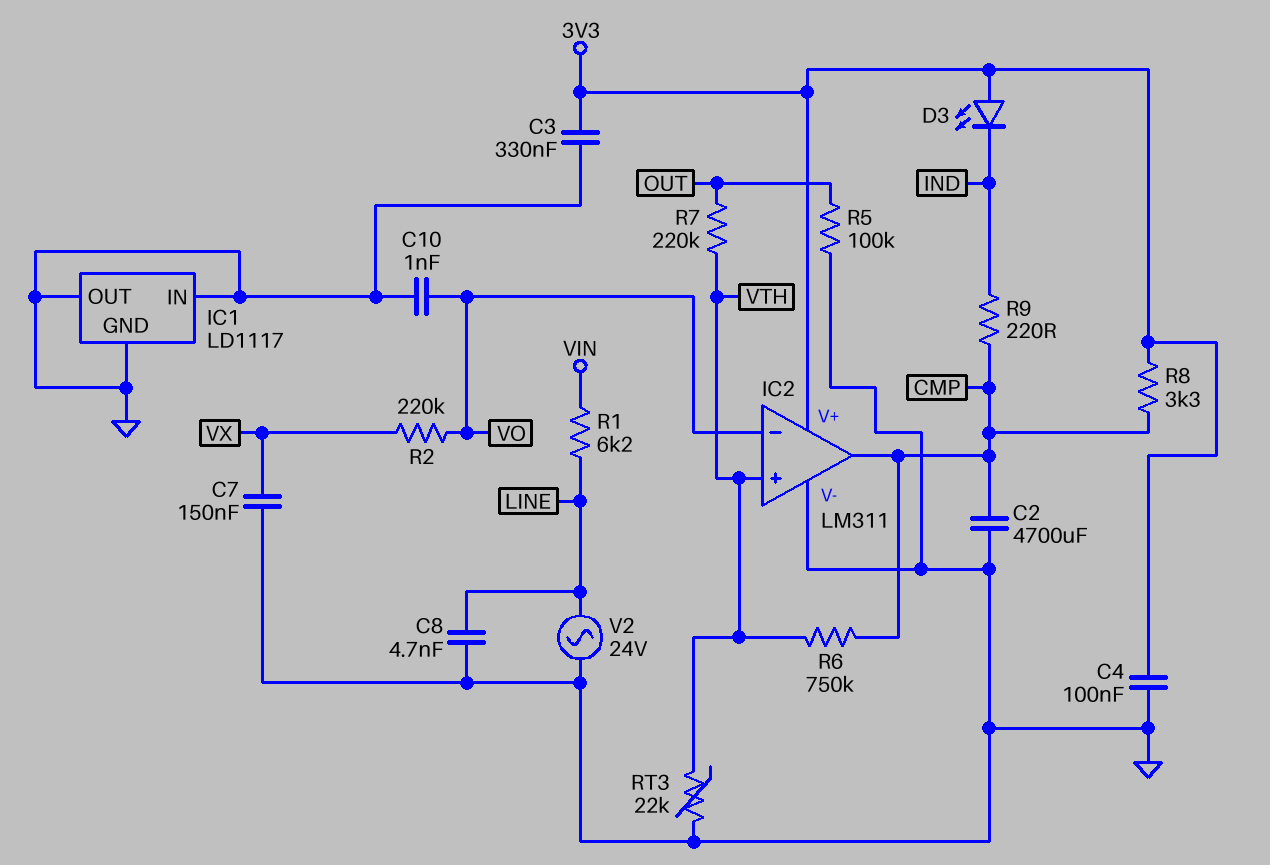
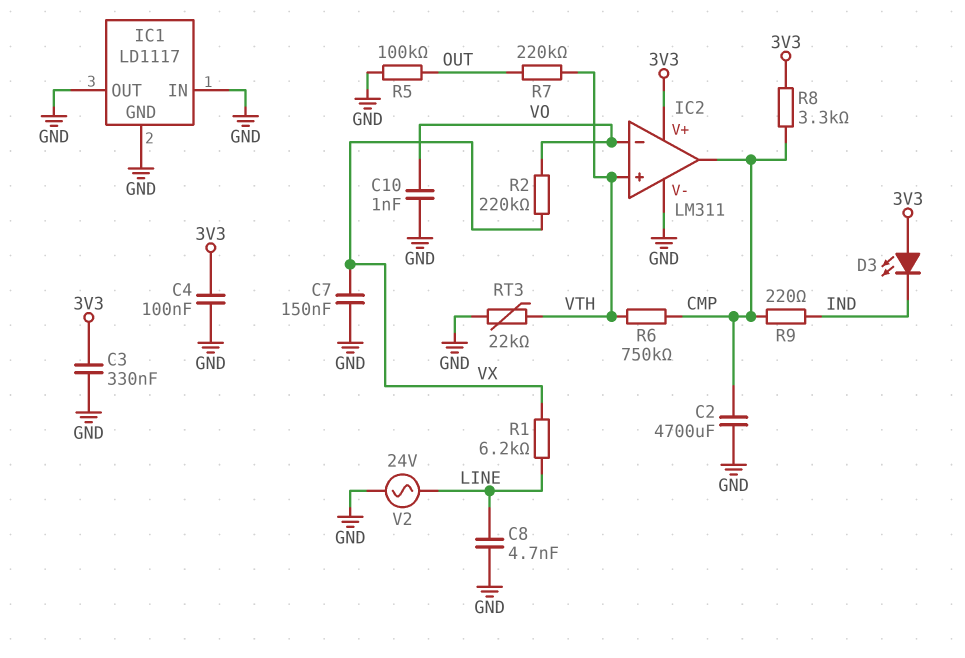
R1: 6.2k (LINE, VIN) -> 6.2k (LINE, VX)

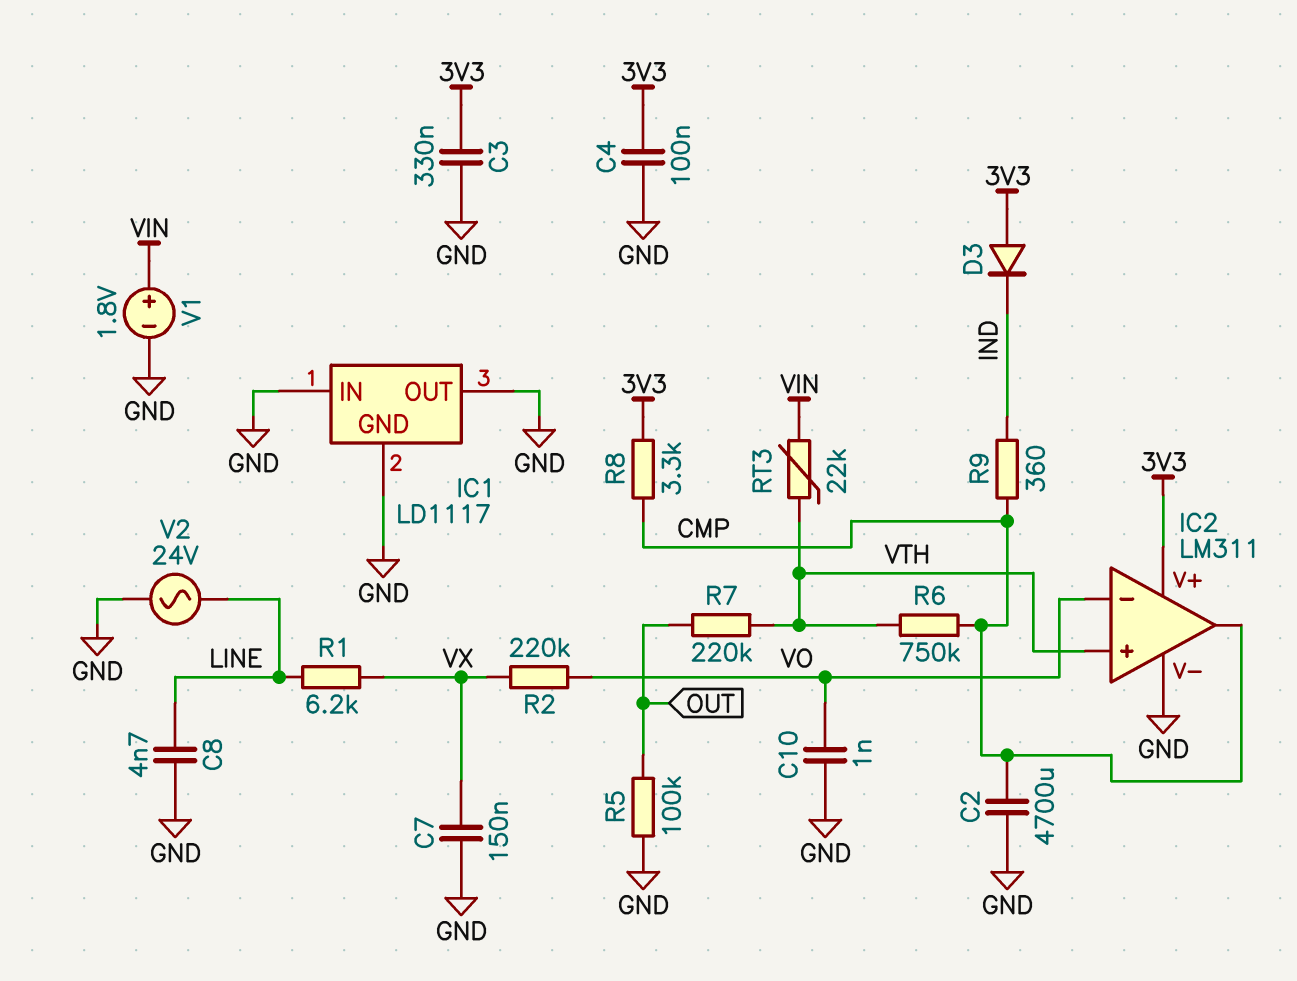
D3: LED (A 3V3, K IND) -> diode (A 3V3, K IND)
R9: 220 (CMP, IND) -> 360 (CMP, IND)
RT3: 22k (GND, VTH) -> 22k (VIN, VTH)
V1: none -> 1.8V (plus VIN, minus GND)

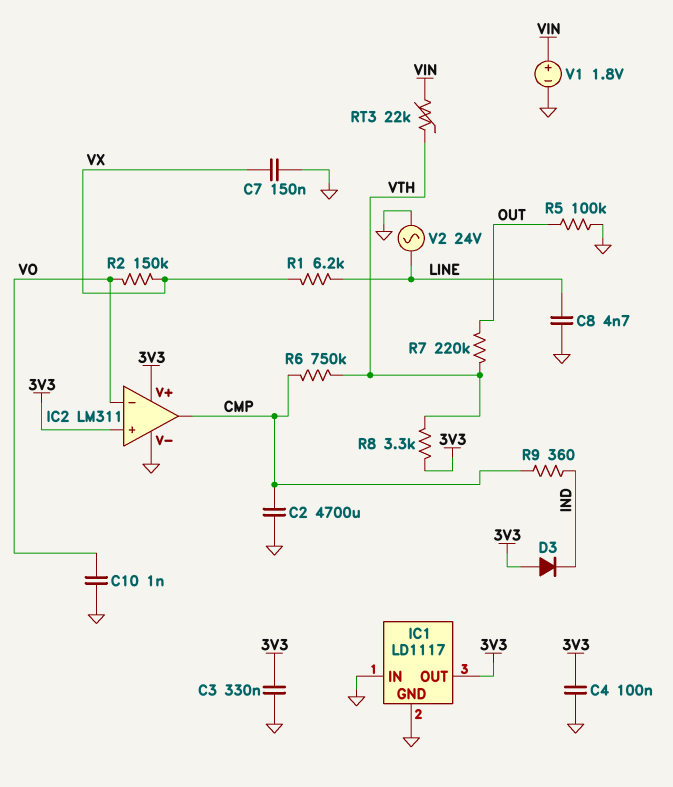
IC1 pin OUT: GND -> 3V3
IC2 pin in+: VTH -> 3V3
R2: 220k (VO, VX) -> 150k (VO, VX)
R8: 3.3k (3V3, CMP) -> 3.3k (3V3, VTH)

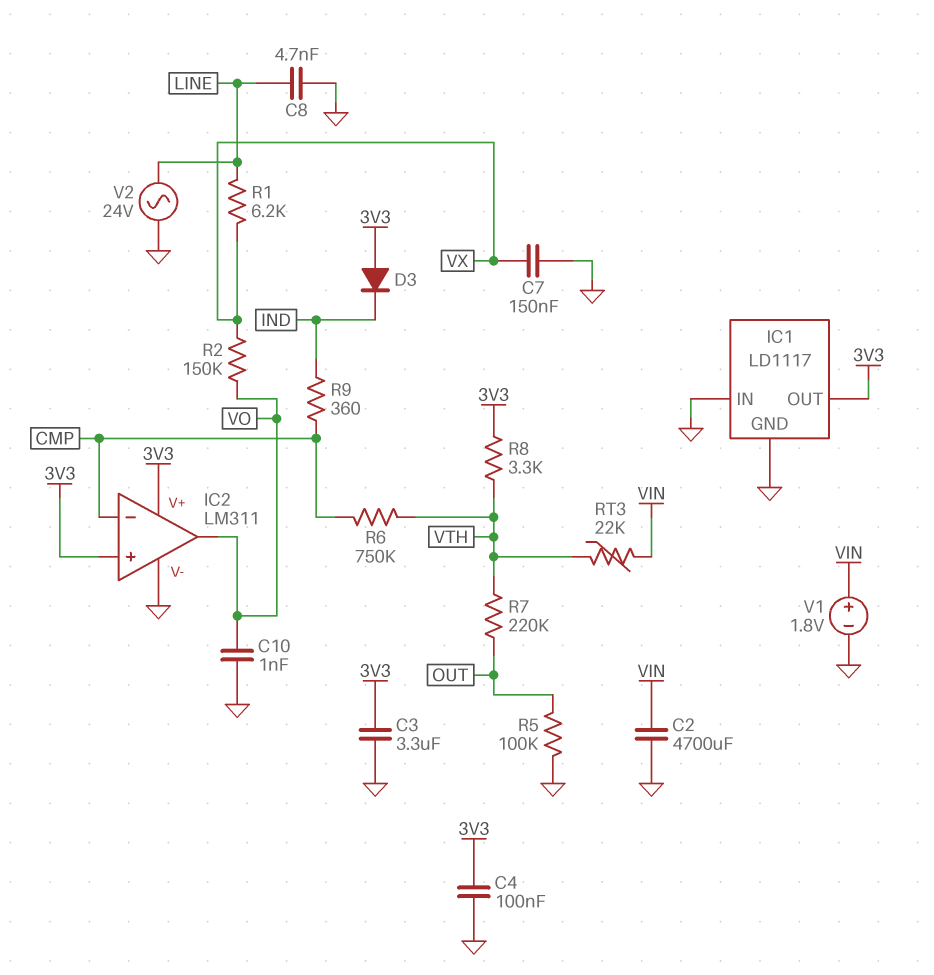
C2: 4700uF (CMP, GND) -> 4700uF (GND, VIN)
C3: 330nF (3V3, GND) -> 3.3uF (3V3, GND)
IC2 pin in-: VO -> CMP
IC2 pin out: CMP -> VO

